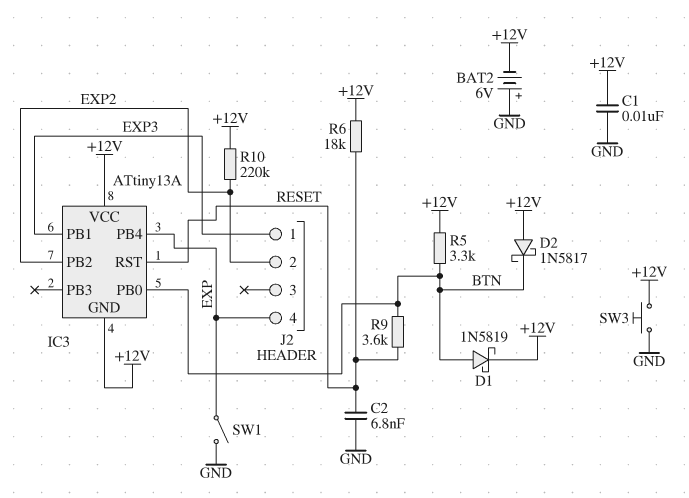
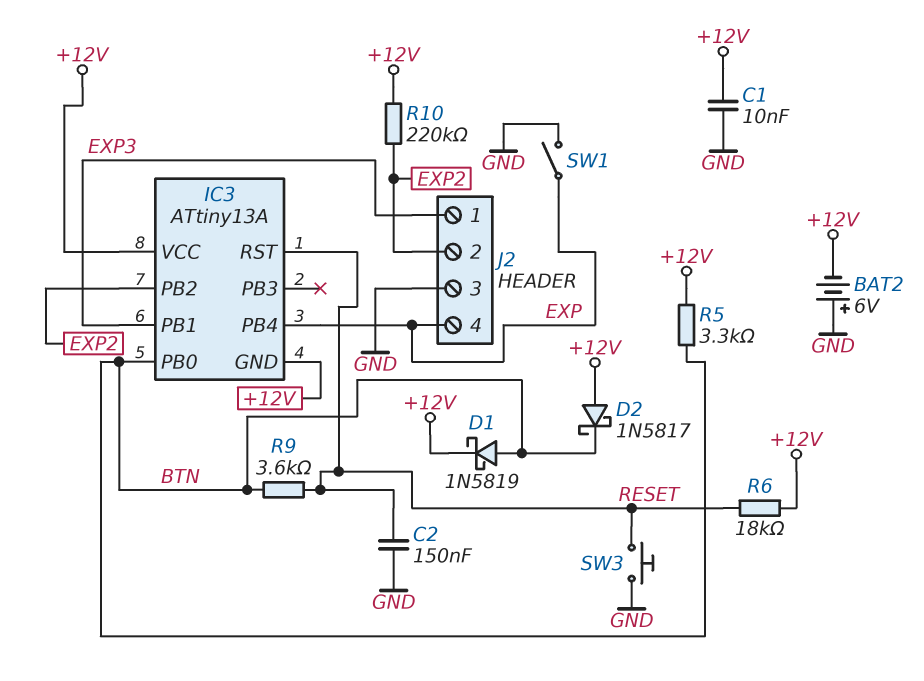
C2: 6.8nF (GND, RESET) -> 150nF (GND, RESET)
J2 pin 3: none -> GND
SW3: button (+12V, GND) -> button (GND, RESET)

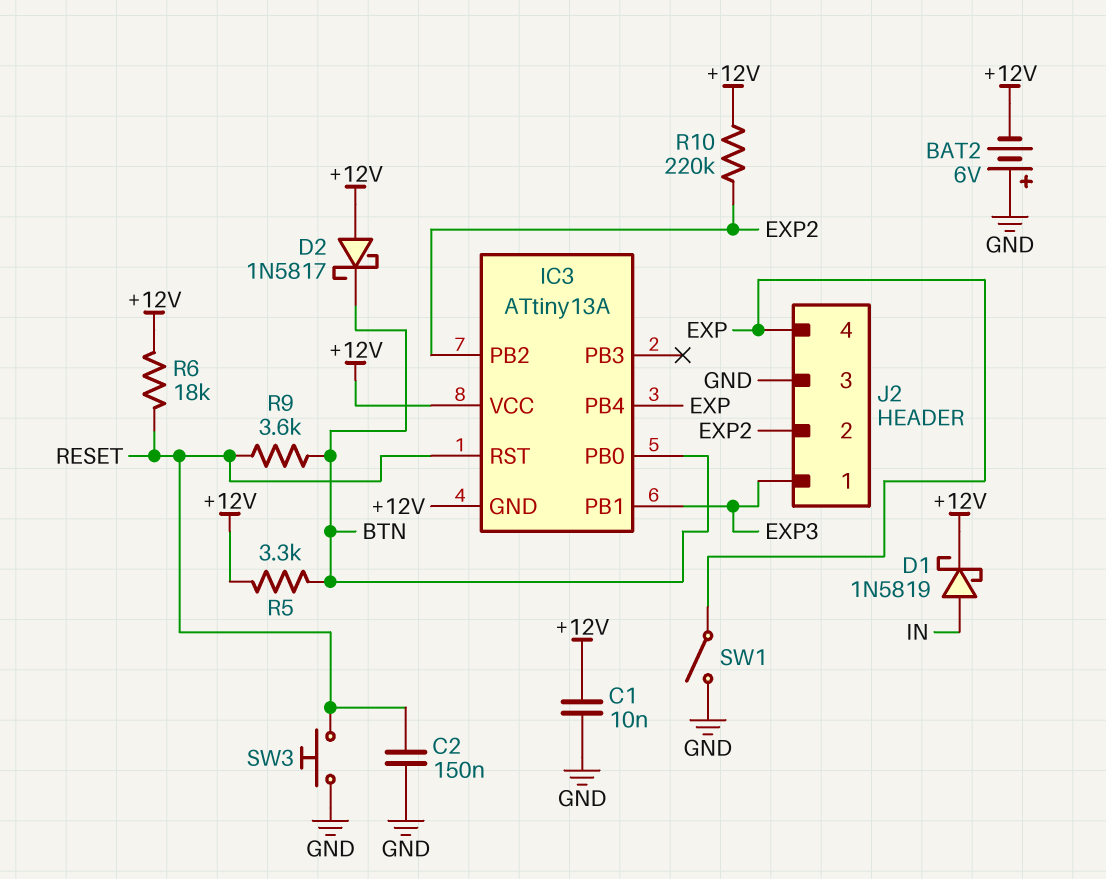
D1: schottky 1N5819 (A BTN, K +12V) -> schottky 1N5819 (A IN, K +12V)

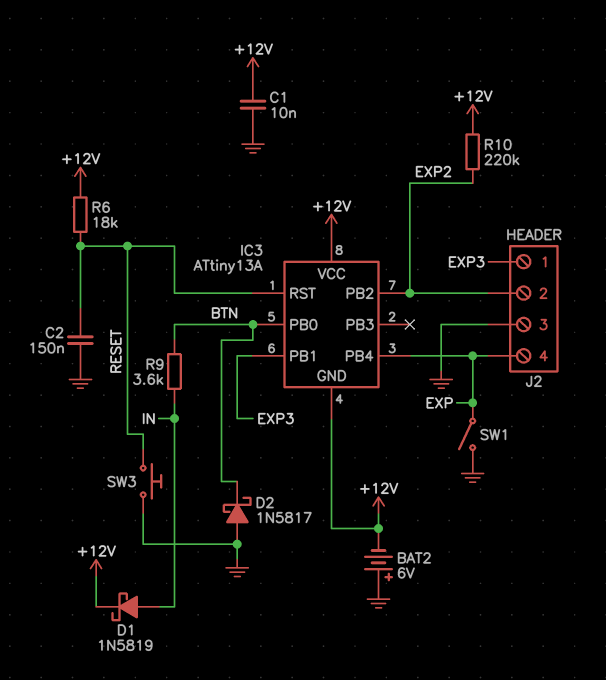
D2: schottky 1N5817 (A +12V, K BTN) -> schottky 1N5817 (A GND, K BTN)
R5: 3.3k (+12V, BTN) -> none
R9: 3.6k (BTN, RESET) -> 3.6k (BTN, IN)

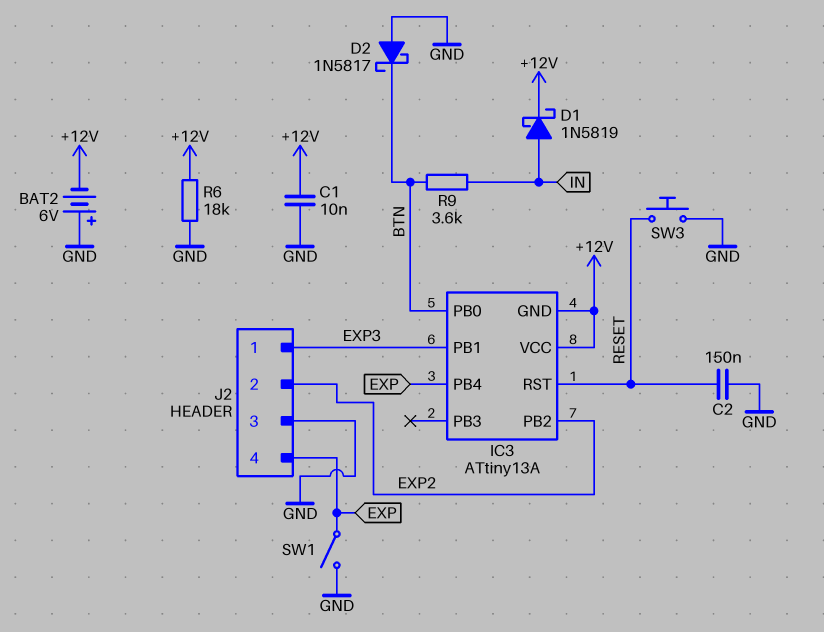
R6: 18k (+12V, RESET) -> 18k (+12V, GND)
R10: 220k (+12V, EXP2) -> none

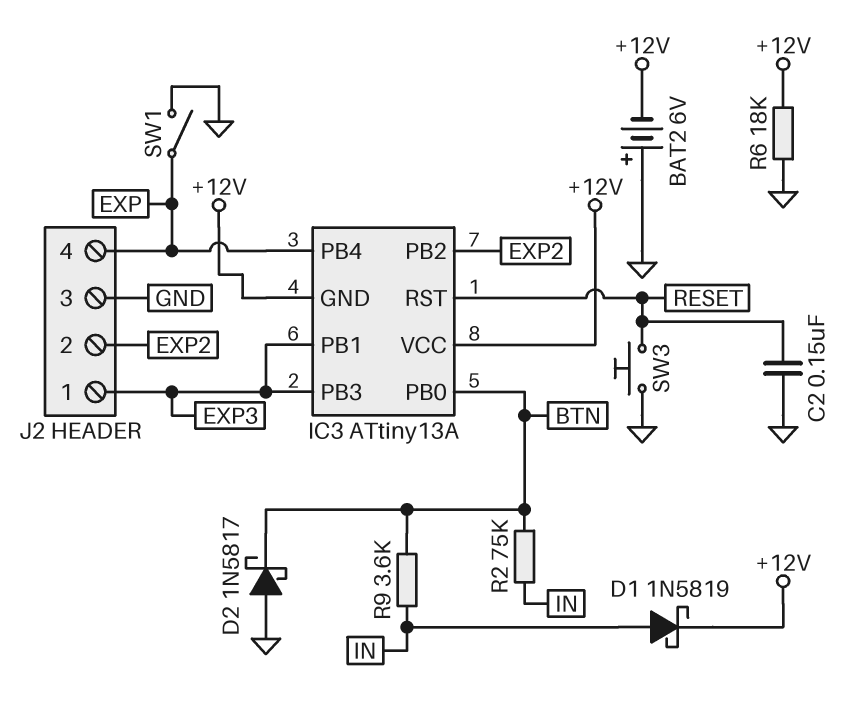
C1: 10nF (+12V, GND) -> none
IC3 pin PB3: none -> EXP3
R2: none -> 75k (BTN, IN)

